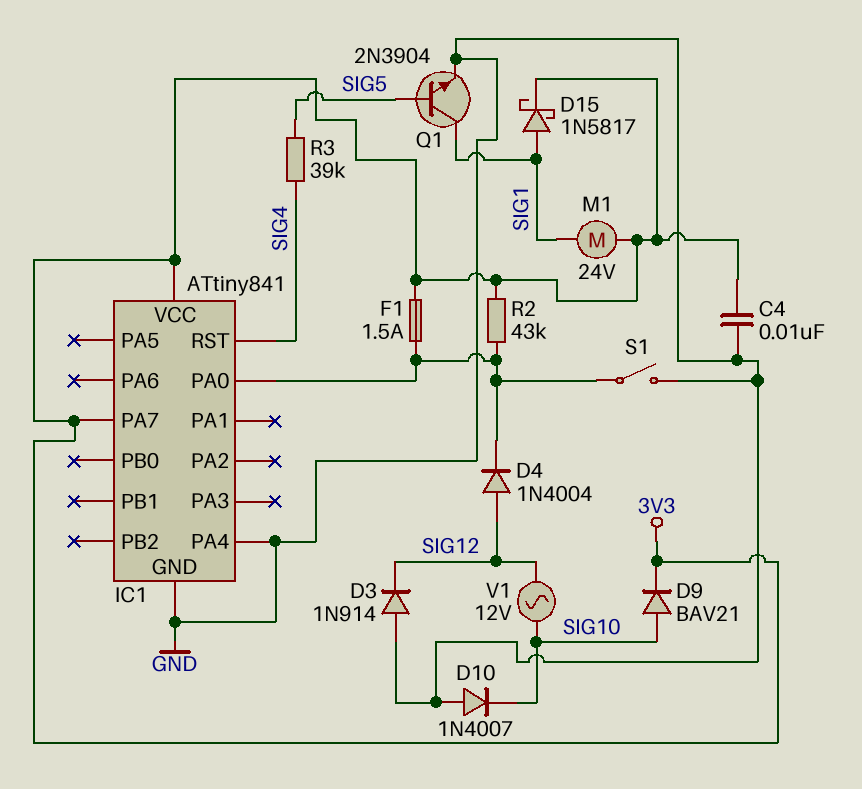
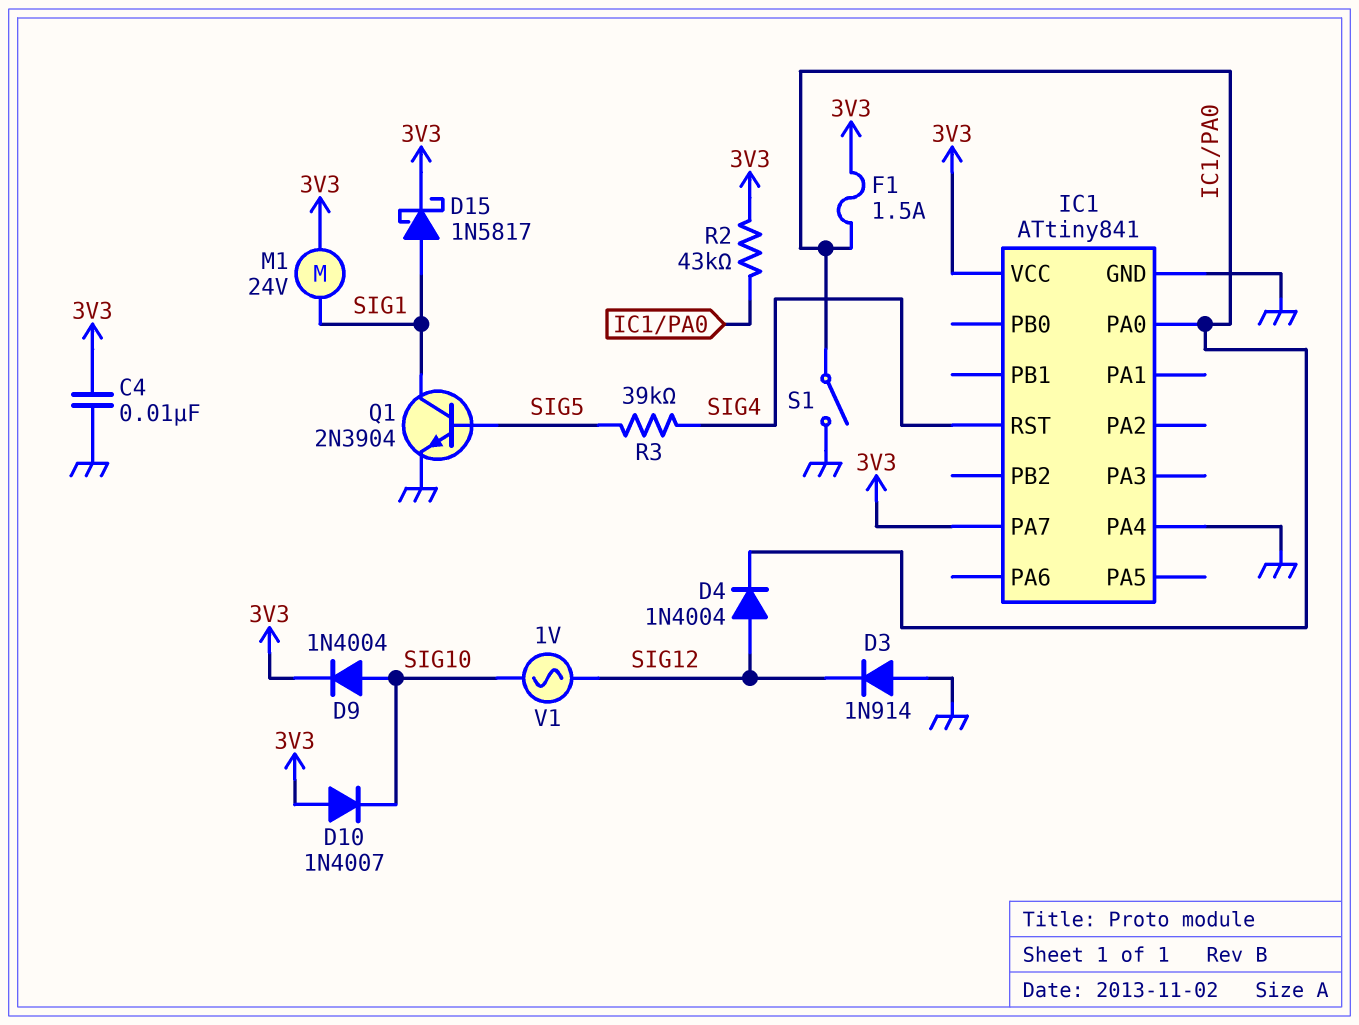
D9: diode BAV21 (A SIG10, K 3V3) -> diode 1N4004 (A SIG10, K 3V3)
D10: diode 1N4007 (A GND, K SIG10) -> diode 1N4007 (A 3V3, K SIG10)
V1: AC 12V (SIG10, SIG12) -> AC 1V (SIG10, SIG12)

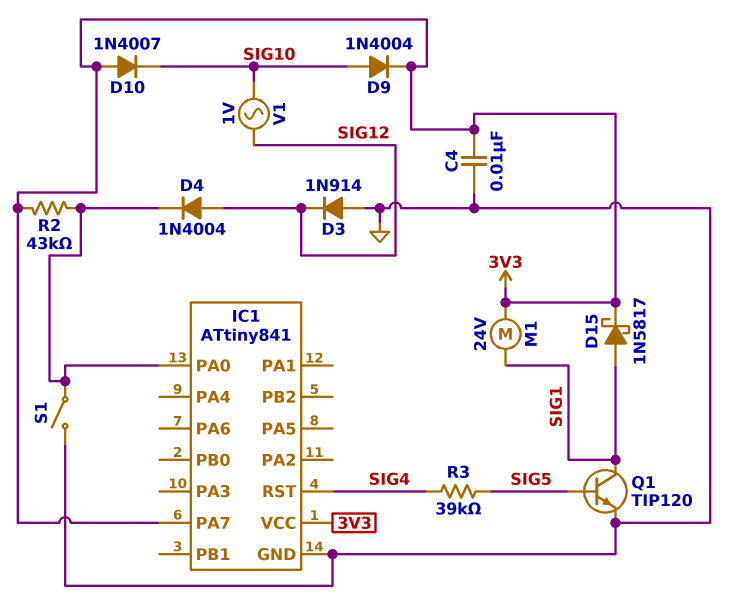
F1: 1.5A (3V3, IC1/PA0) -> none
IC1 pin PA4: GND -> none
Q1: NPN 2N3904 (B SIG5, C SIG1, E GND) -> NPN TIP120 (B SIG5, C SIG1, E GND)

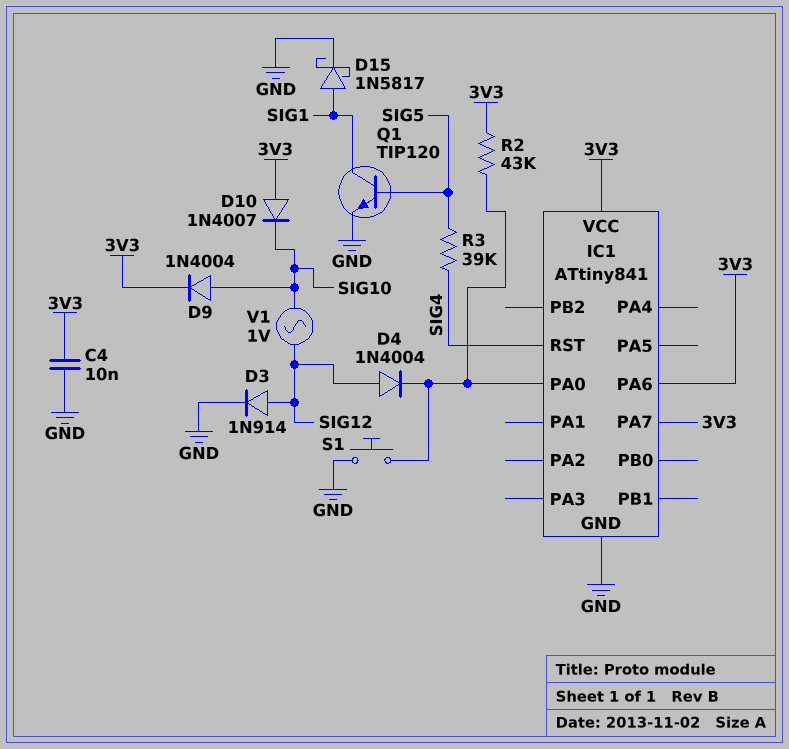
D3: diode 1N914 (A GND, K SIG12) -> diode 1N914 (A SIG12, K GND)
D15: schottky 1N5817 (A SIG1, K 3V3) -> schottky 1N5817 (A SIG1, K GND)
IC1 pin PA6: none -> 3V3
M1: motor 24V (3V3, SIG1) -> none
S1: switch (GND, IC1/PA0) -> button (GND, IC1/PA0)

